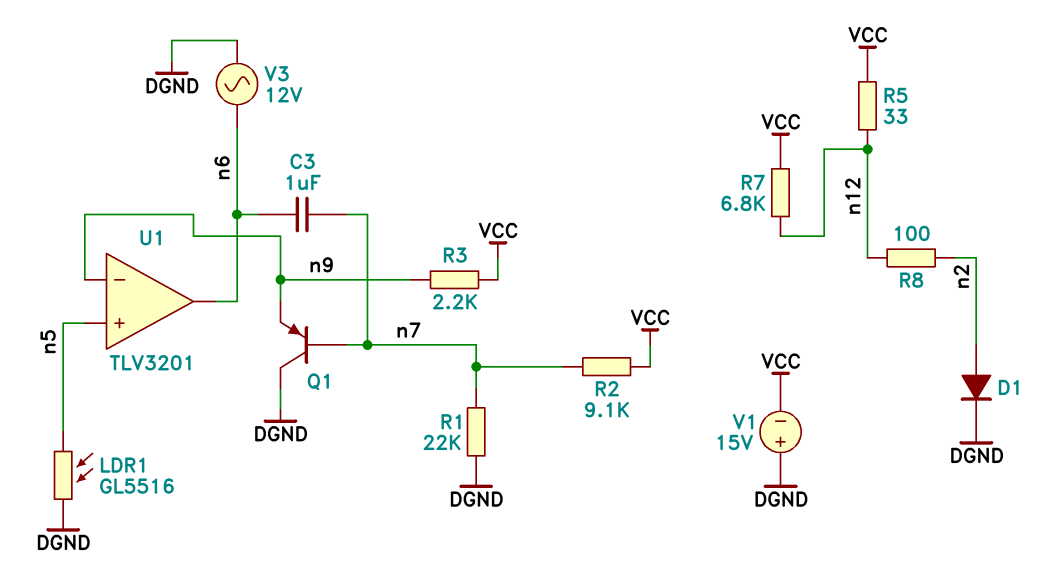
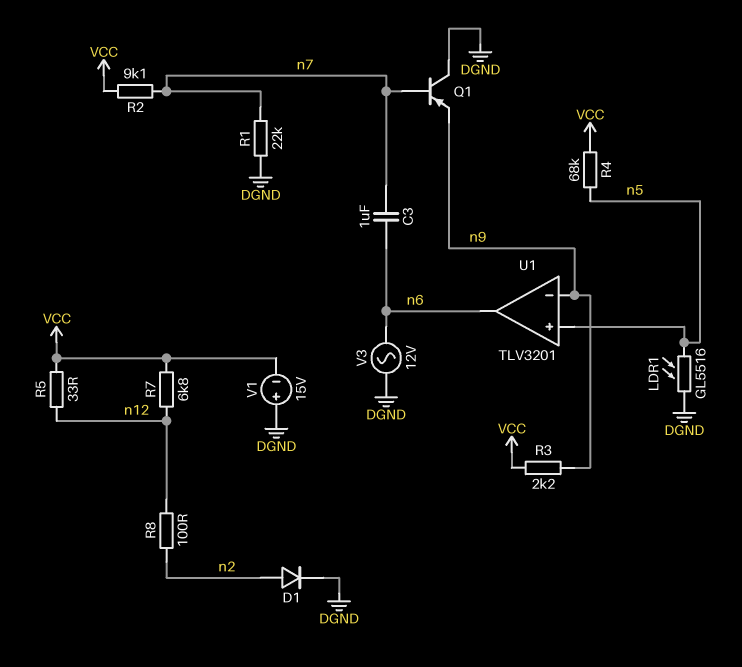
R4: none -> 68k (VCC, n5)

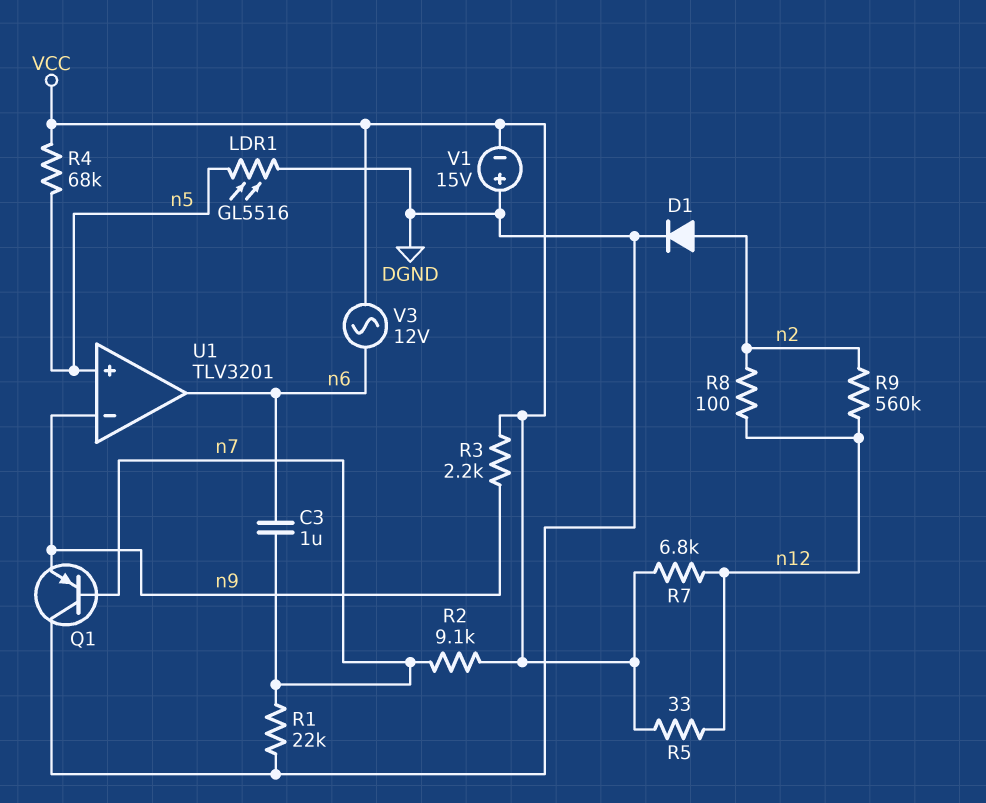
R9: none -> 560k (n2, n12)
V3: AC 12V (DGND, n6) -> AC 12V (VCC, n6)

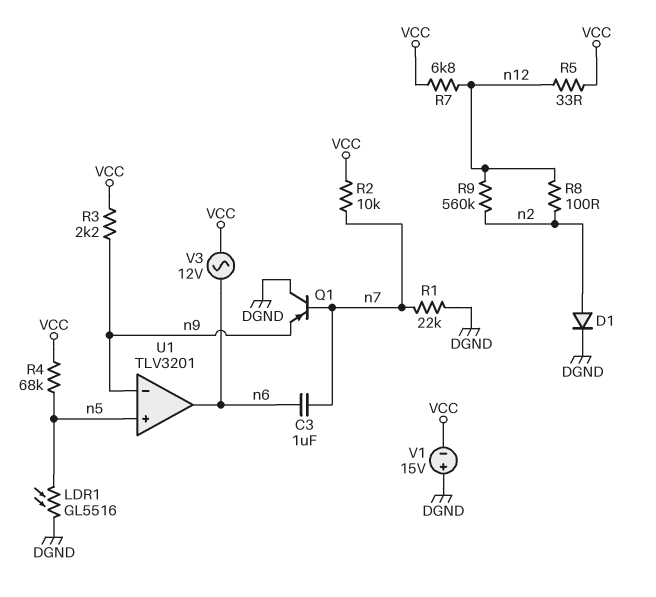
R2: 9.1k (VCC, n7) -> 10k (VCC, n7)

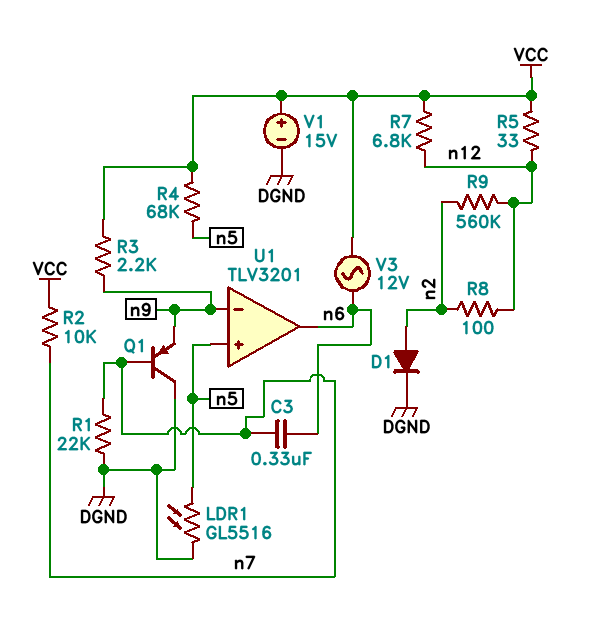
C3: 1uF (n6, n7) -> 330nF (n6, n7)
V1: 15V (plus DGND, minus VCC) -> 15V (plus VCC, minus DGND)

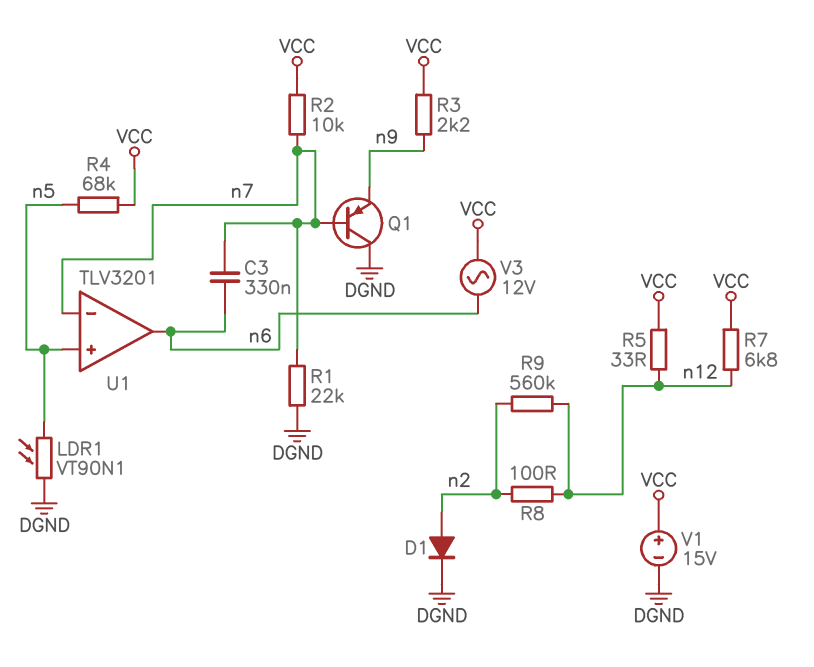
LDR1: GL5516 (DGND, n5) -> VT90N1 (DGND, n5)
U1 pin in-: n9 -> n7

